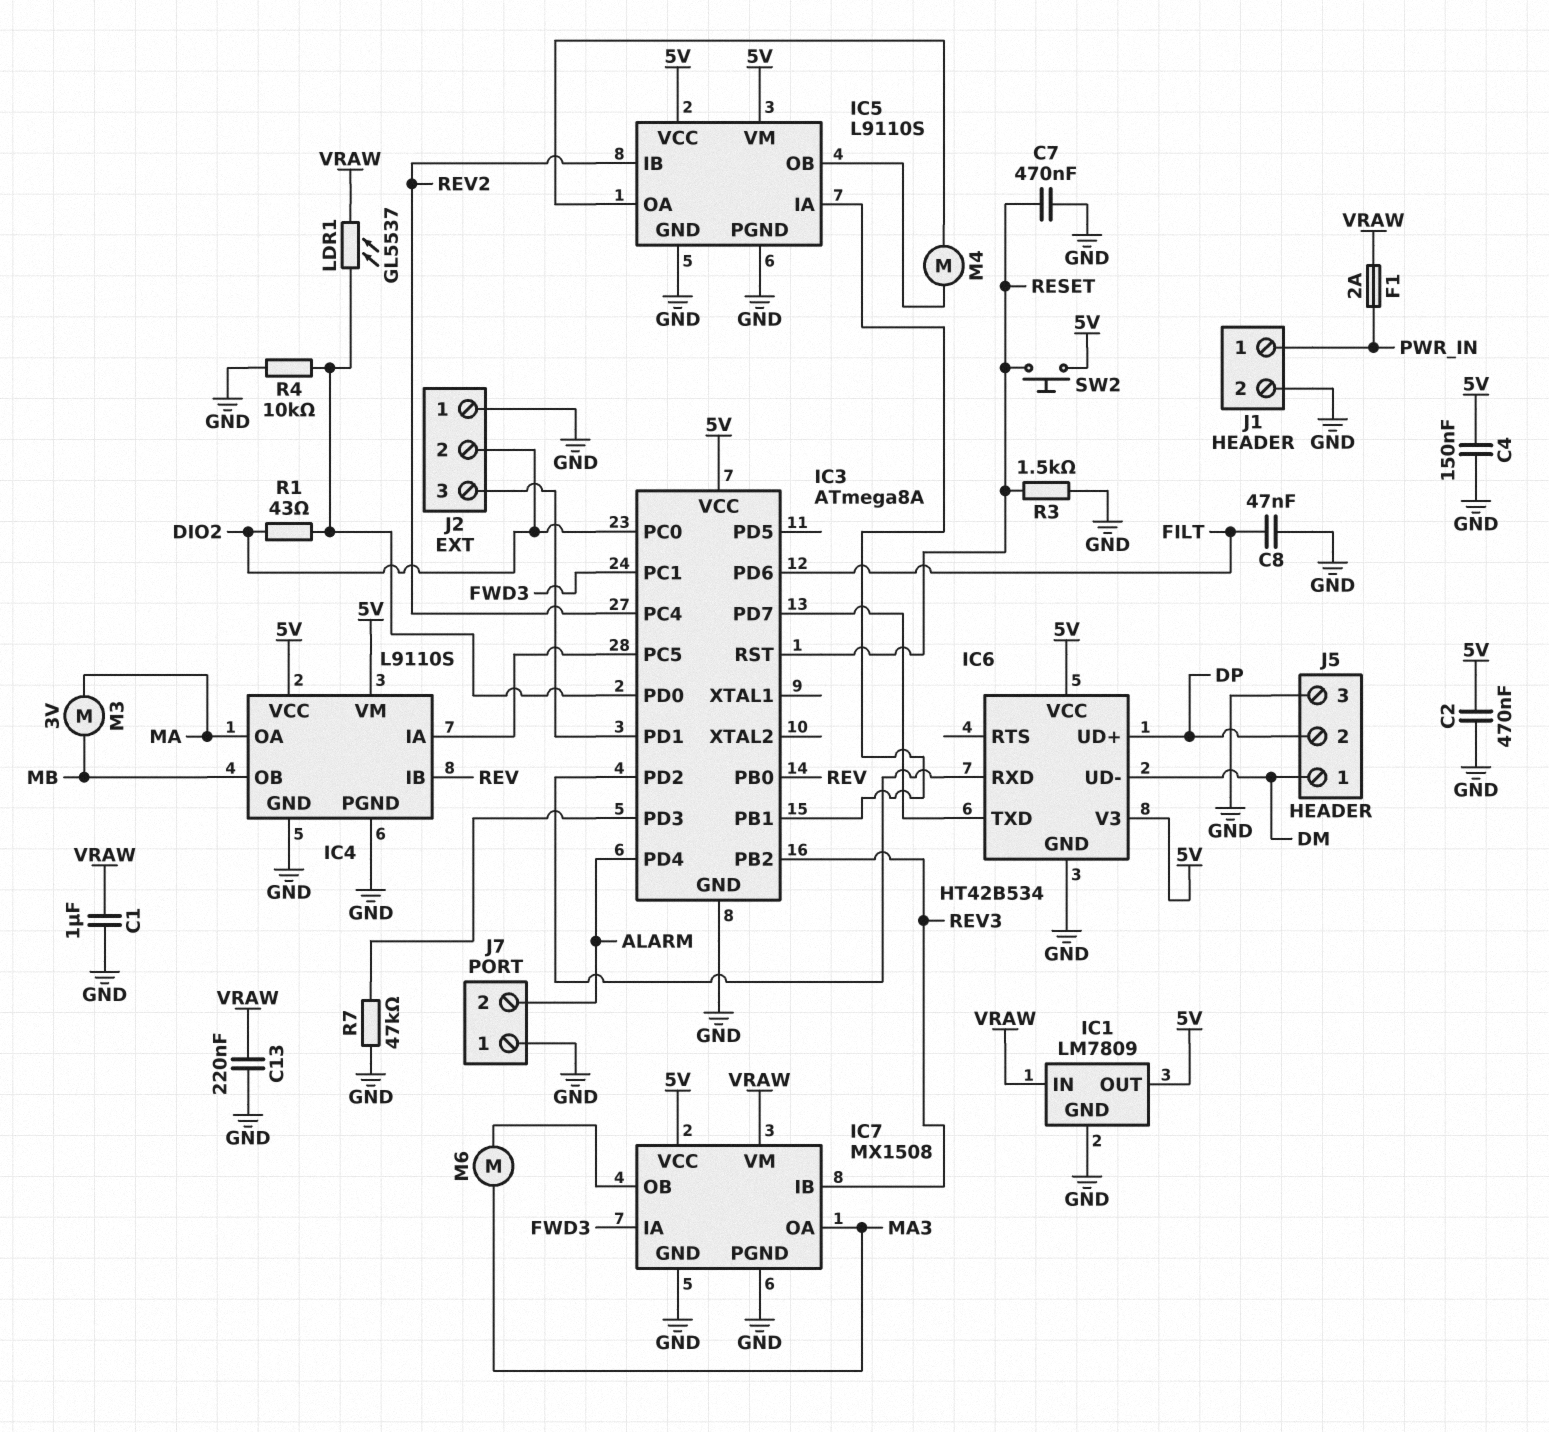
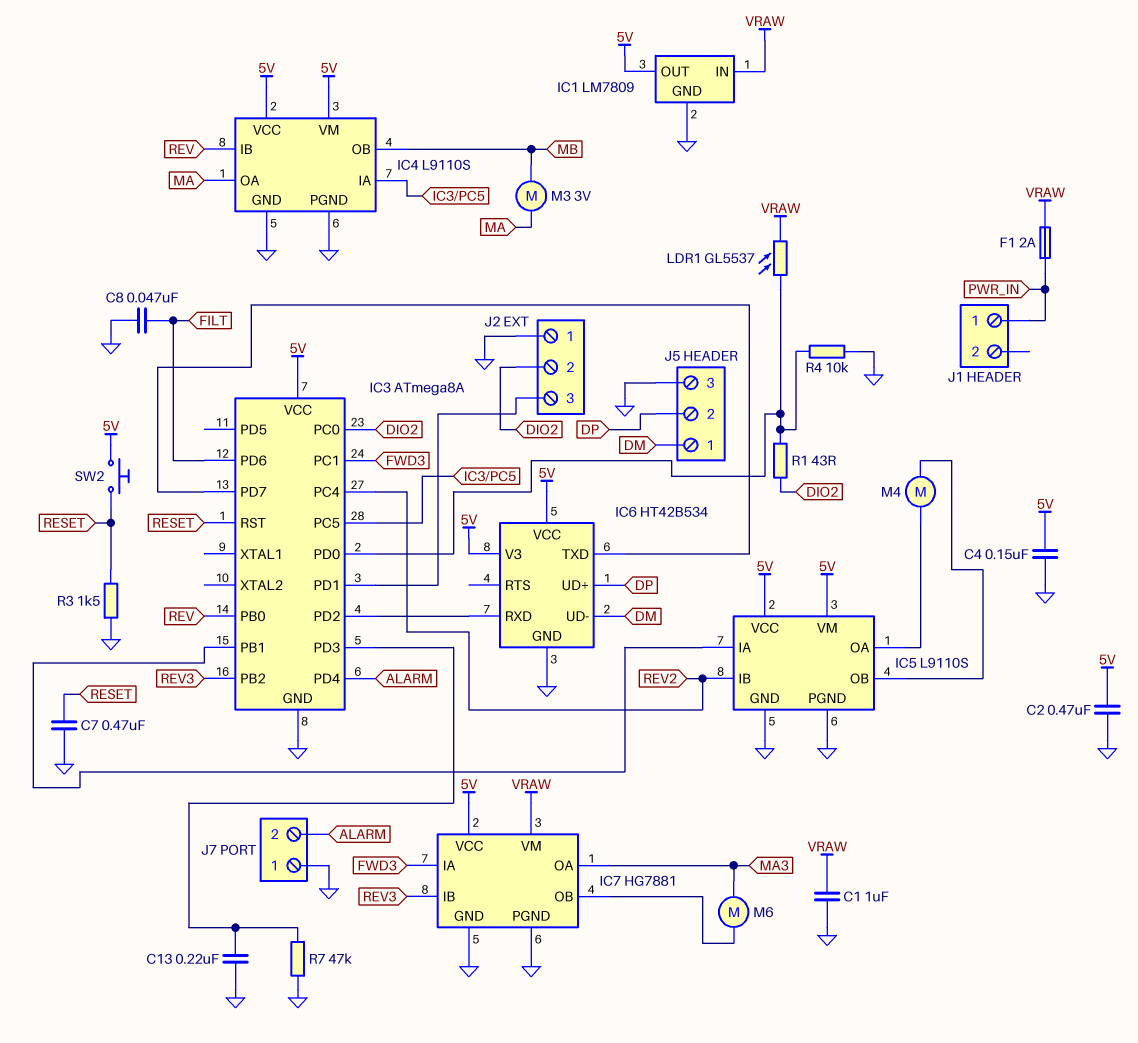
C13: 220nF (GND, VRAW) -> 220nF (GND, IC3/PD3)
IC7: MX1508 -> HG7881
J1 pin 2: GND -> none

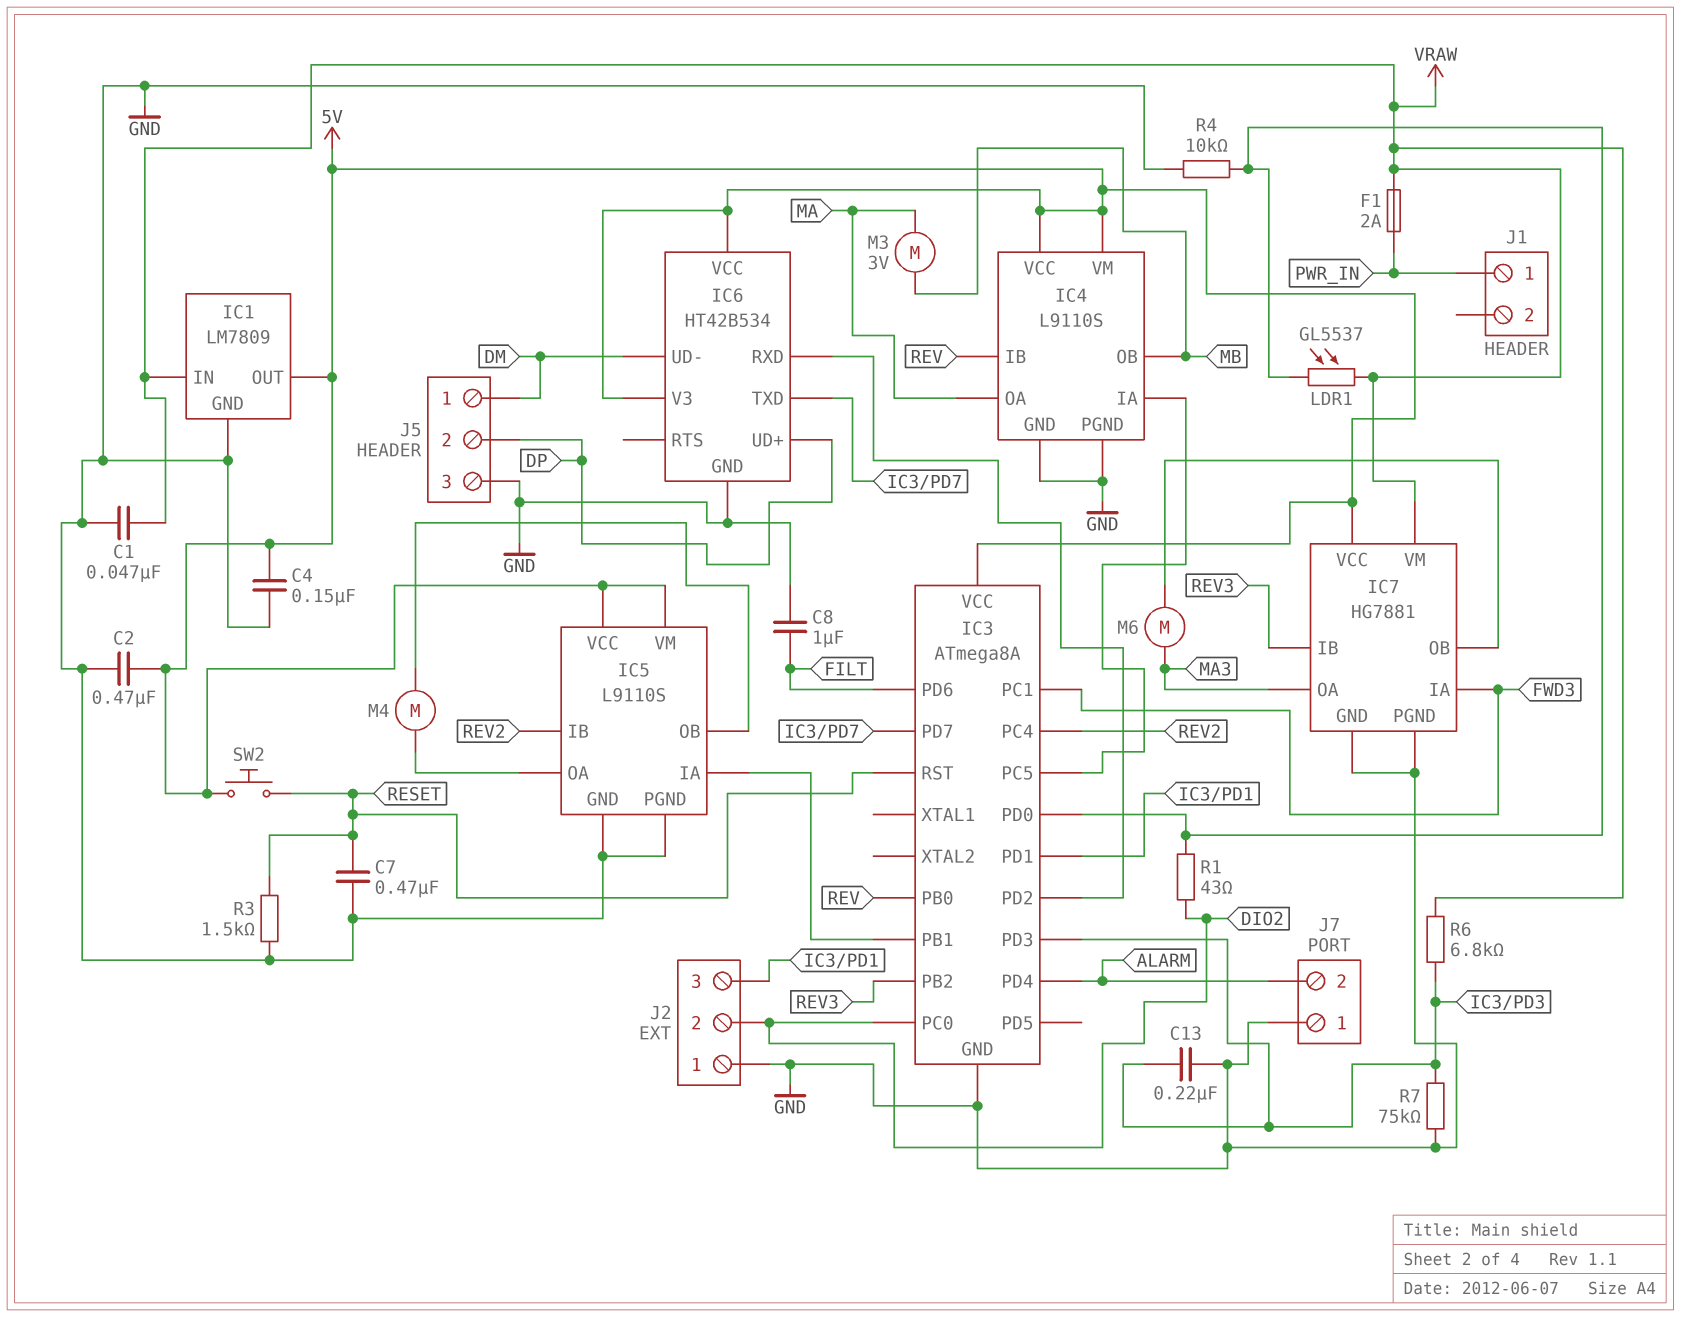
C1: 1uF (GND, VRAW) -> 47nF (GND, VRAW)
C8: 47nF (FILT, GND) -> 1uF (FILT, GND)
R6: none -> 6.8k (IC3/PD3, VRAW)
R7: 47k (GND, IC3/PD3) -> 75k (GND, IC3/PD3)

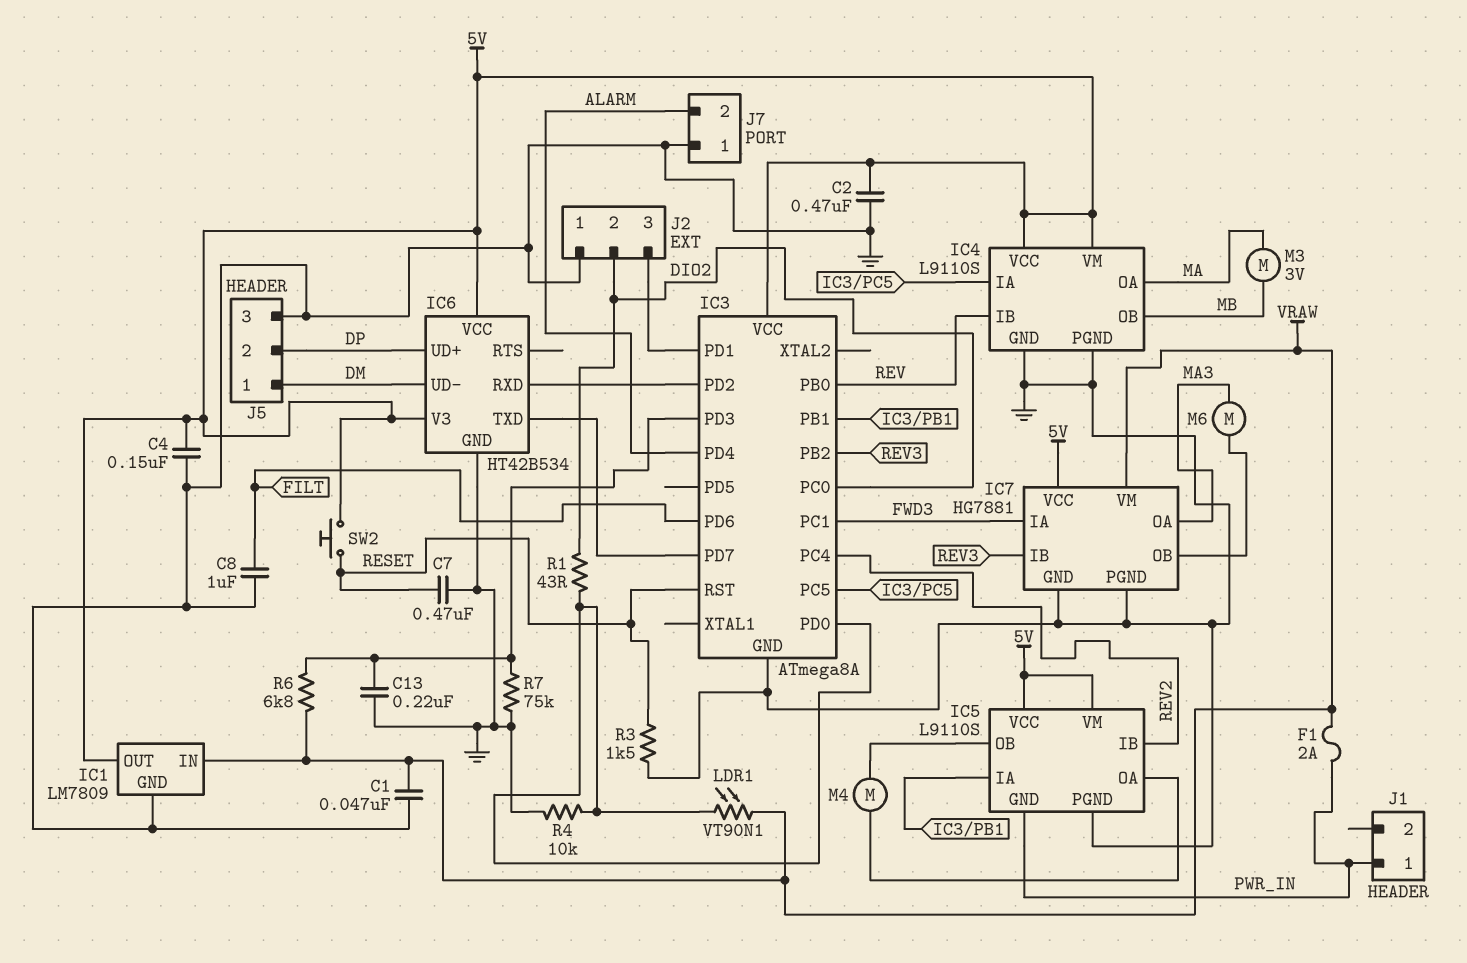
IC5 pin GND: GND -> PWR_IN
LDR1: GL5537 (IC3/PD0, VRAW) -> VT90N1 (IC3/PD0, VRAW)

